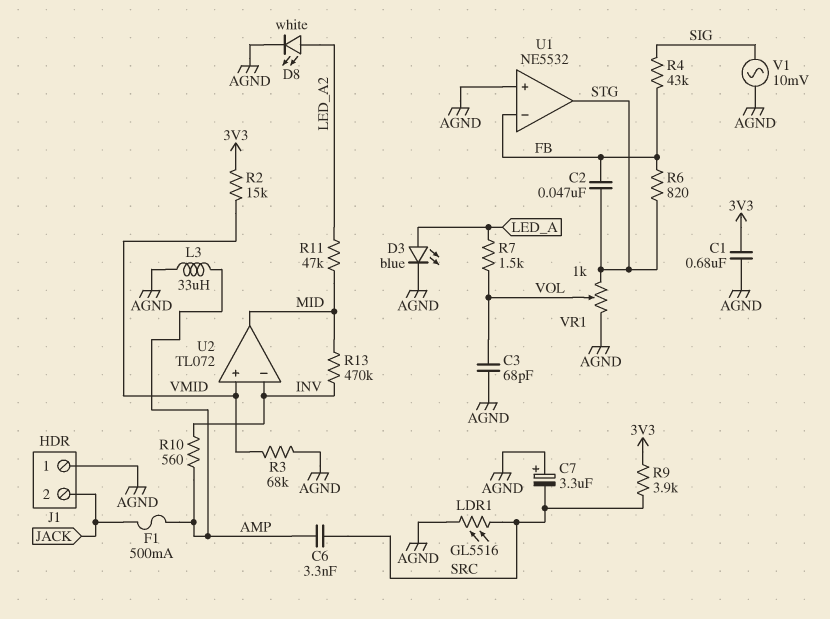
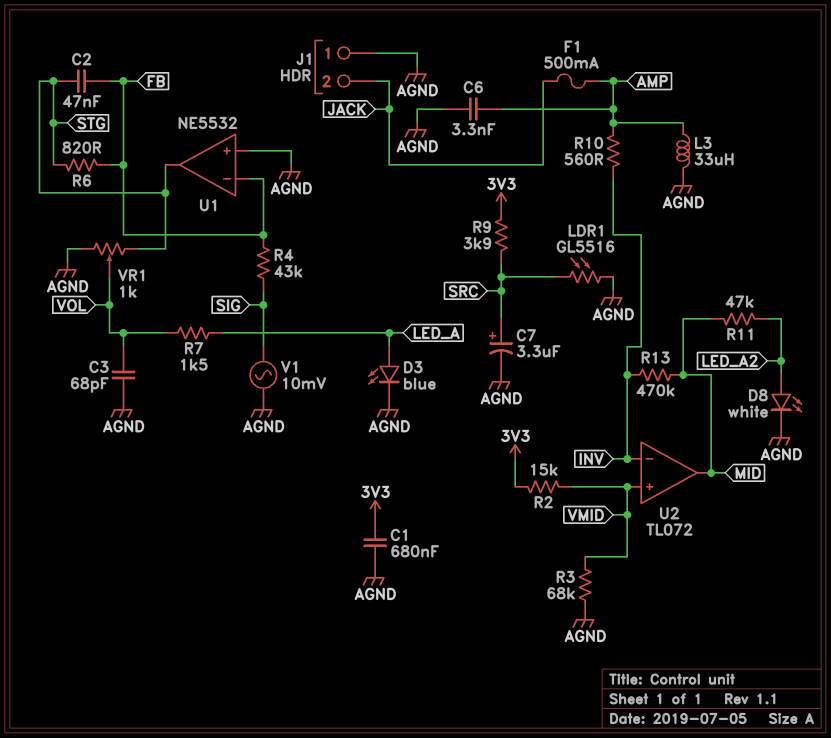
C6: 3.3nF (AMP, SRC) -> 3.3nF (AGND, AMP)
C7: 3.3uF (plus AGND, minus SRC) -> 3.3uF (plus SRC, minus AGND)

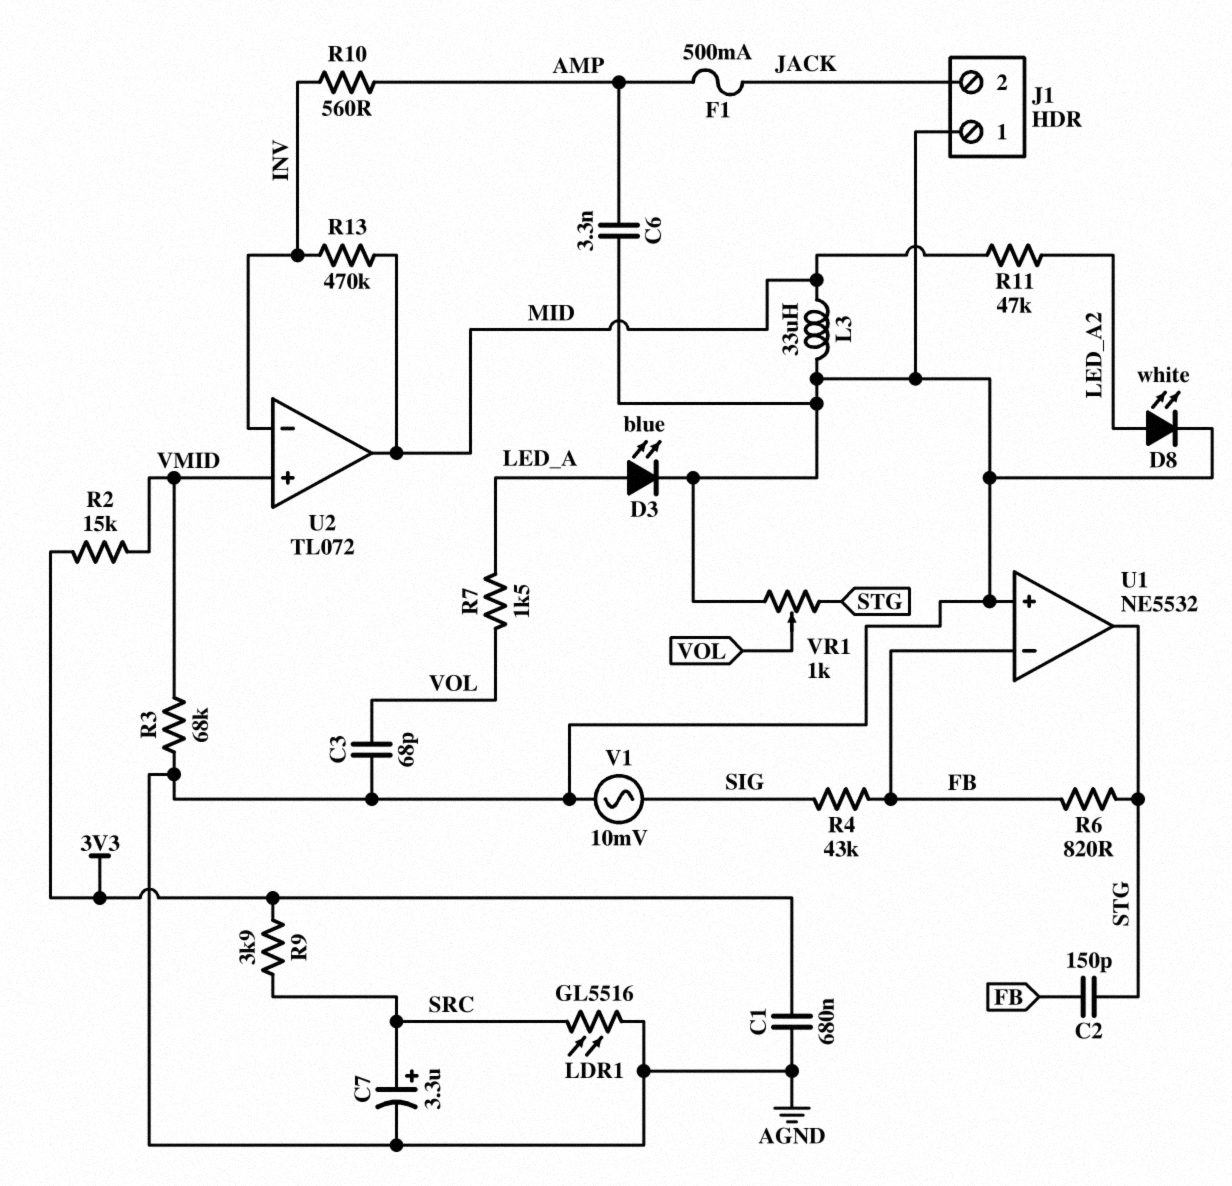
C2: 47nF (FB, STG) -> 150pF (FB, STG)
L3: 33uH (AGND, AMP) -> 33uH (AGND, MID)

